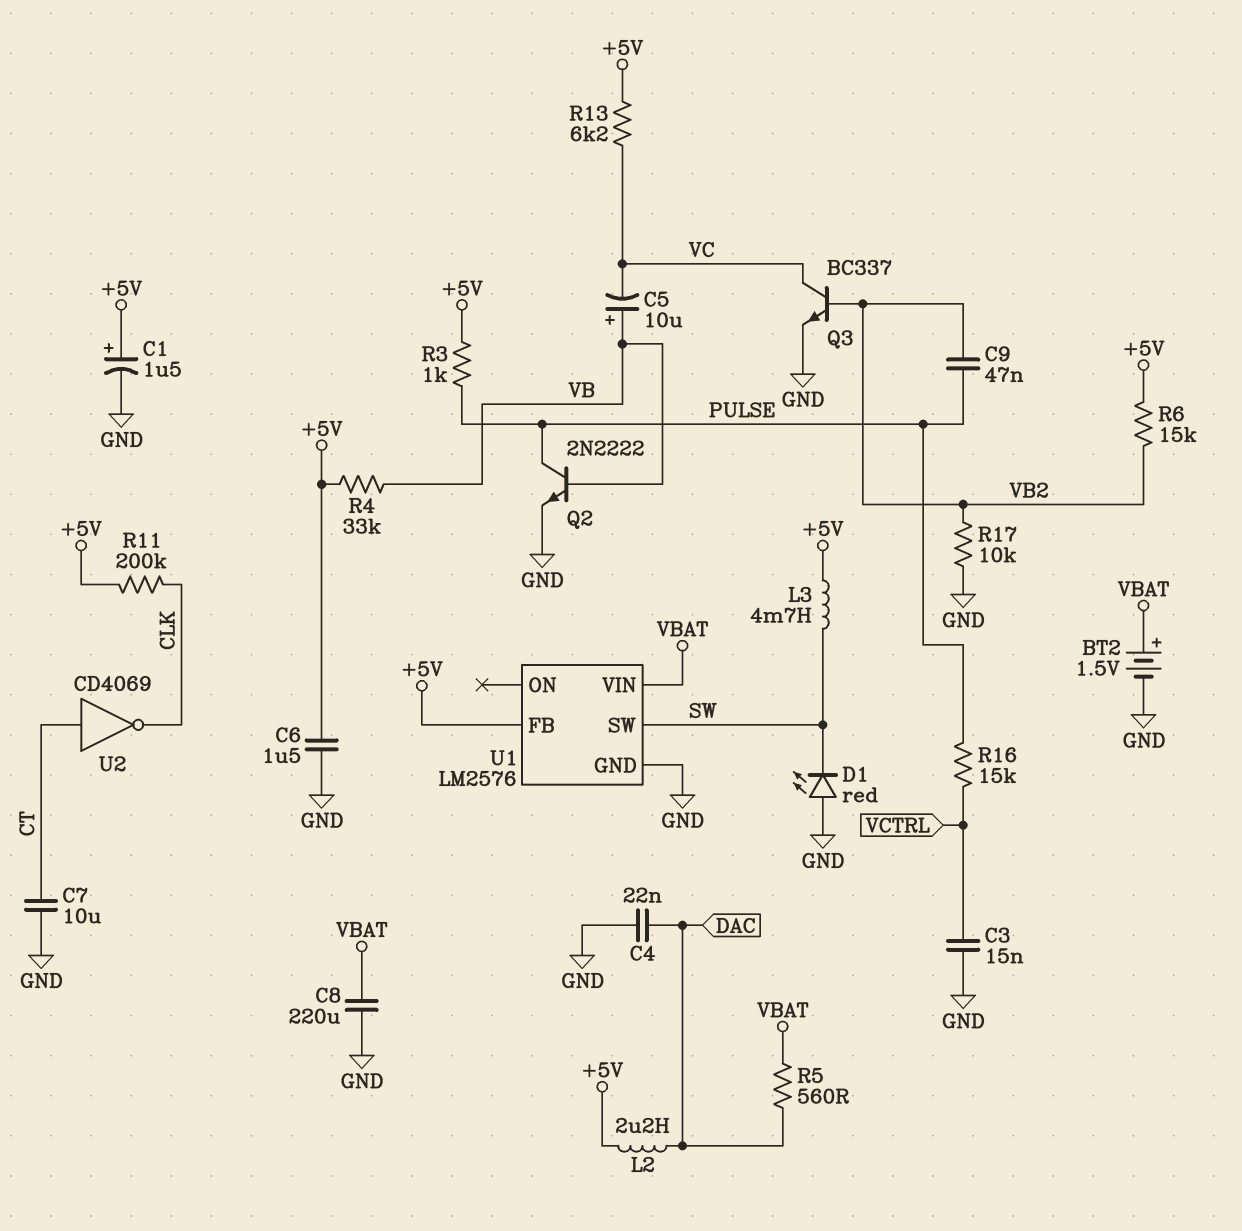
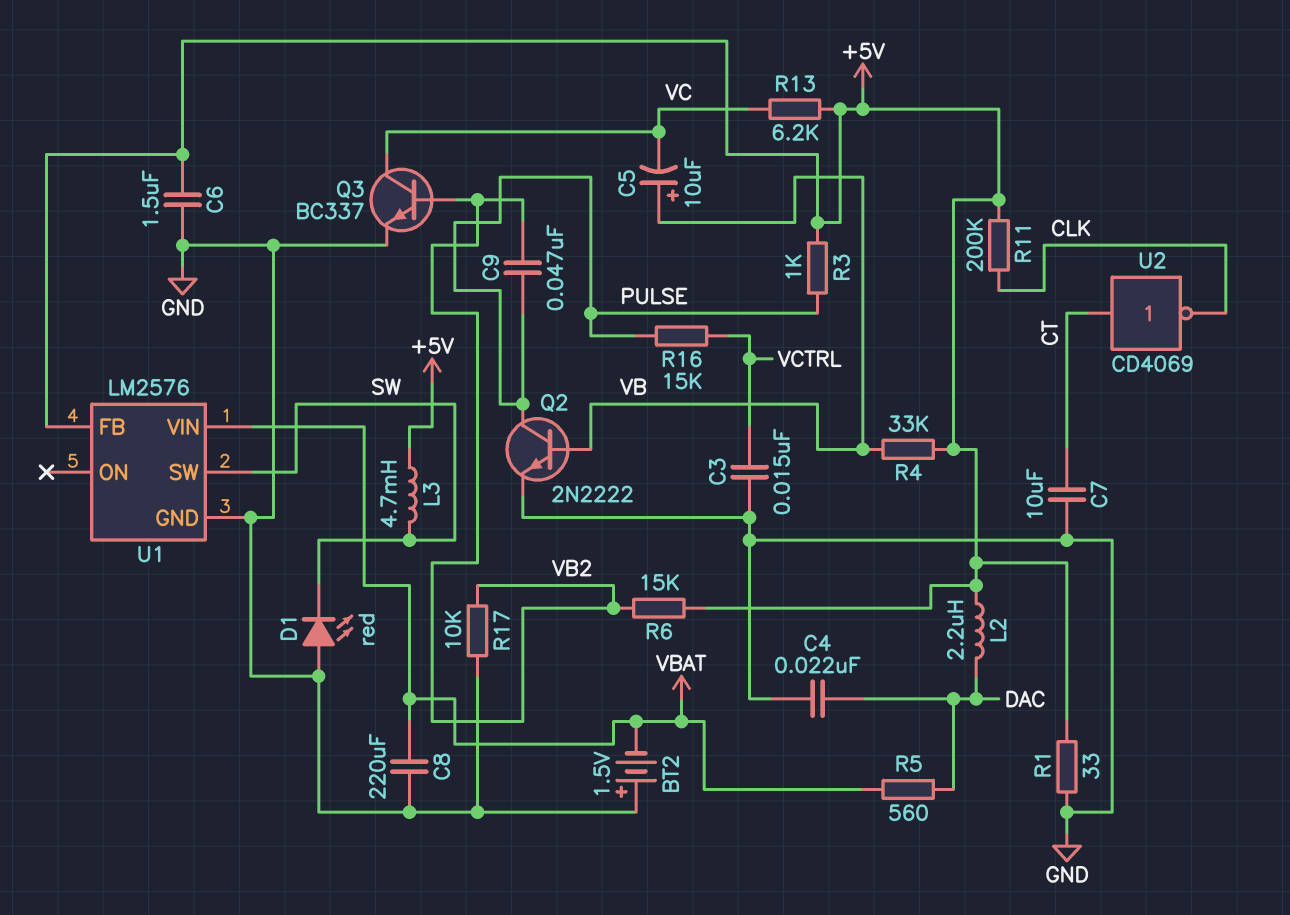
BT2: 1.5V (plus VBAT, minus GND) -> 1.5V (plus GND, minus VBAT)
C1: 1.5uF (plus +5V, minus GND) -> none
R1: none -> 33 (+5V, GND)

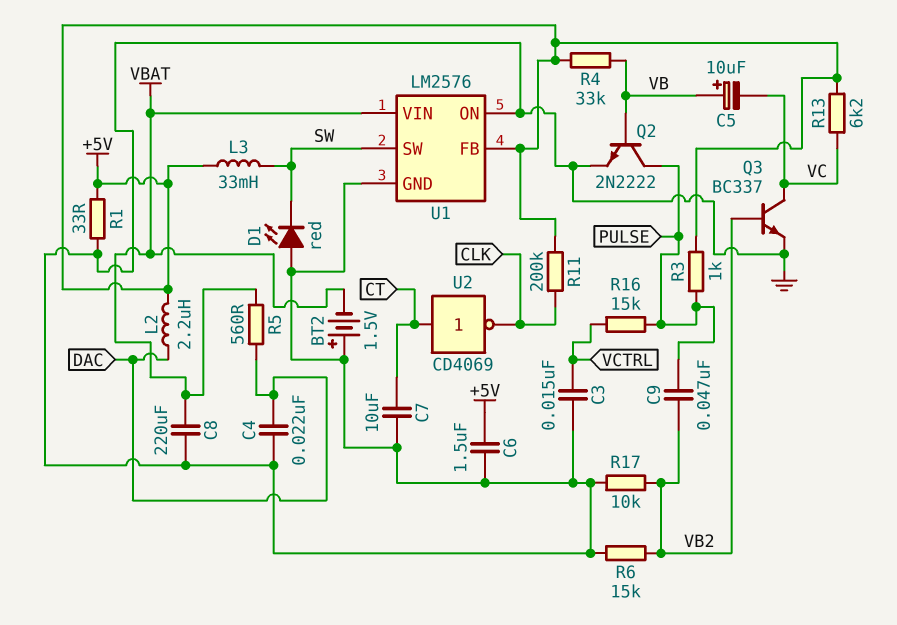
L3: 4.7mH (+5V, SW) -> 33mH (+5V, SW)
R6: 15k (+5V, VB2) -> 15k (GND, VB2)
U1 pin ON: none -> GND

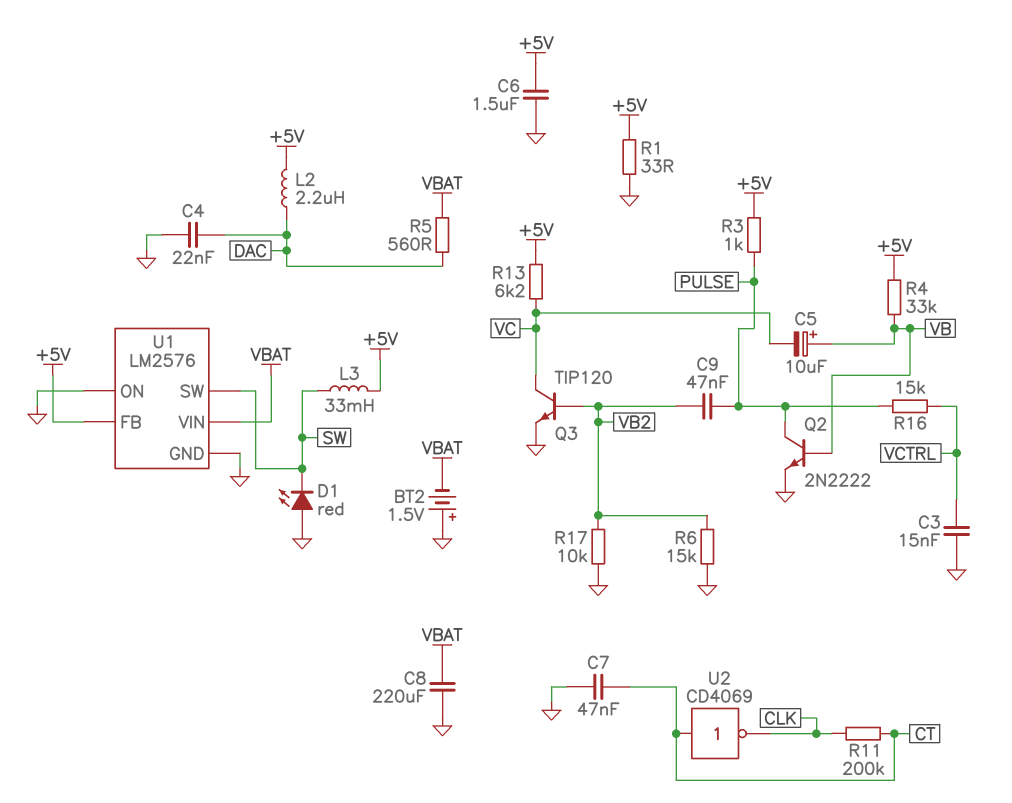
C7: 10uF (CT, GND) -> 47nF (CT, GND)
Q3: NPN BC337 (B VB2, C VC, E GND) -> NPN TIP120 (B VB2, C VC, E GND)
R11: 200k (+5V, CLK) -> 200k (CLK, CT)

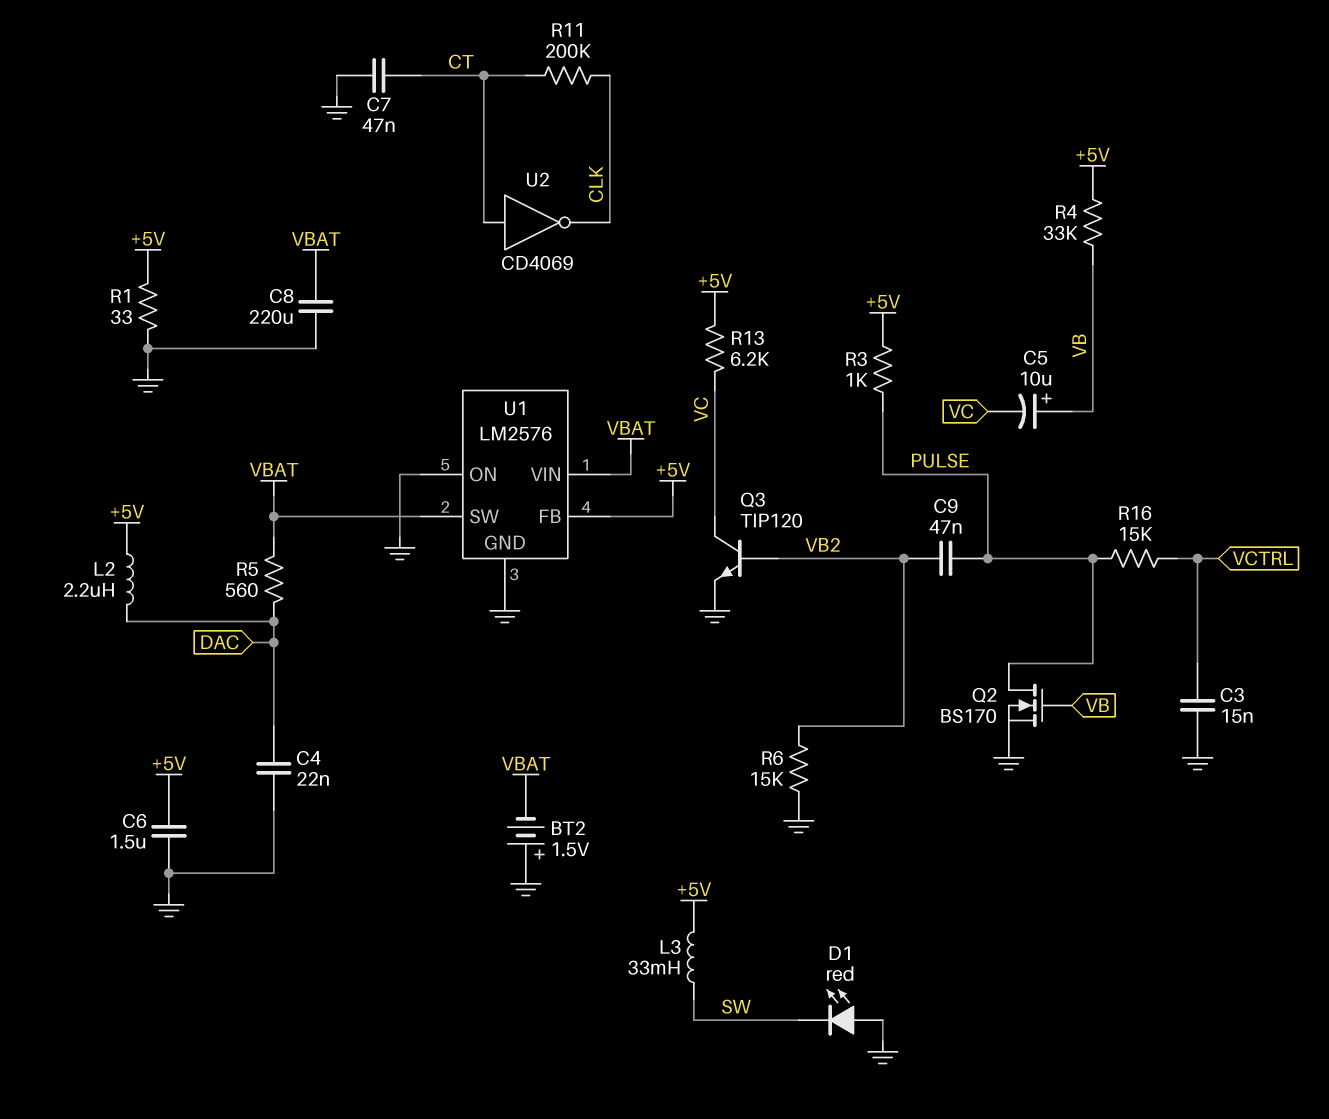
Q2: NPN 2N2222 (B VB, C PULSE, E GND) -> NMOS BS170 (G VB, D PULSE, S GND)
R17: 10k (GND, VB2) -> none
U1 pin SW: SW -> VBAT

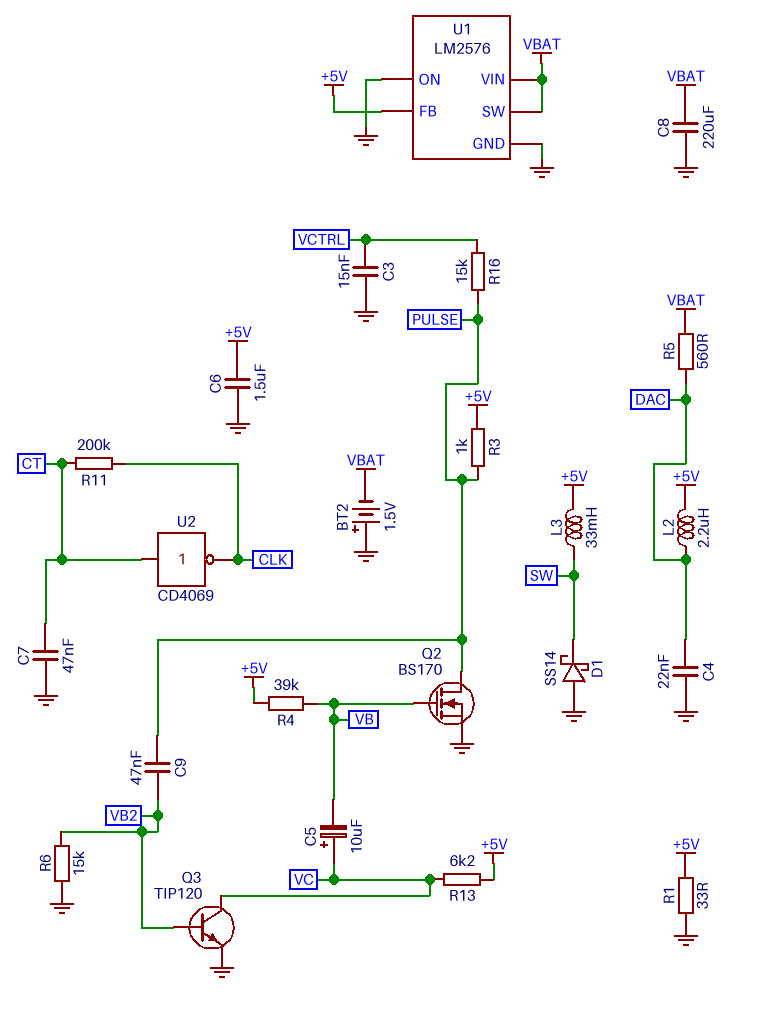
C5: 10uF (plus VB, minus VC) -> 10uF (plus VC, minus VB)
D1: LED red (A GND, K SW) -> schottky SS14 (A GND, K SW)
R4: 33k (+5V, VB) -> 39k (+5V, VB)

